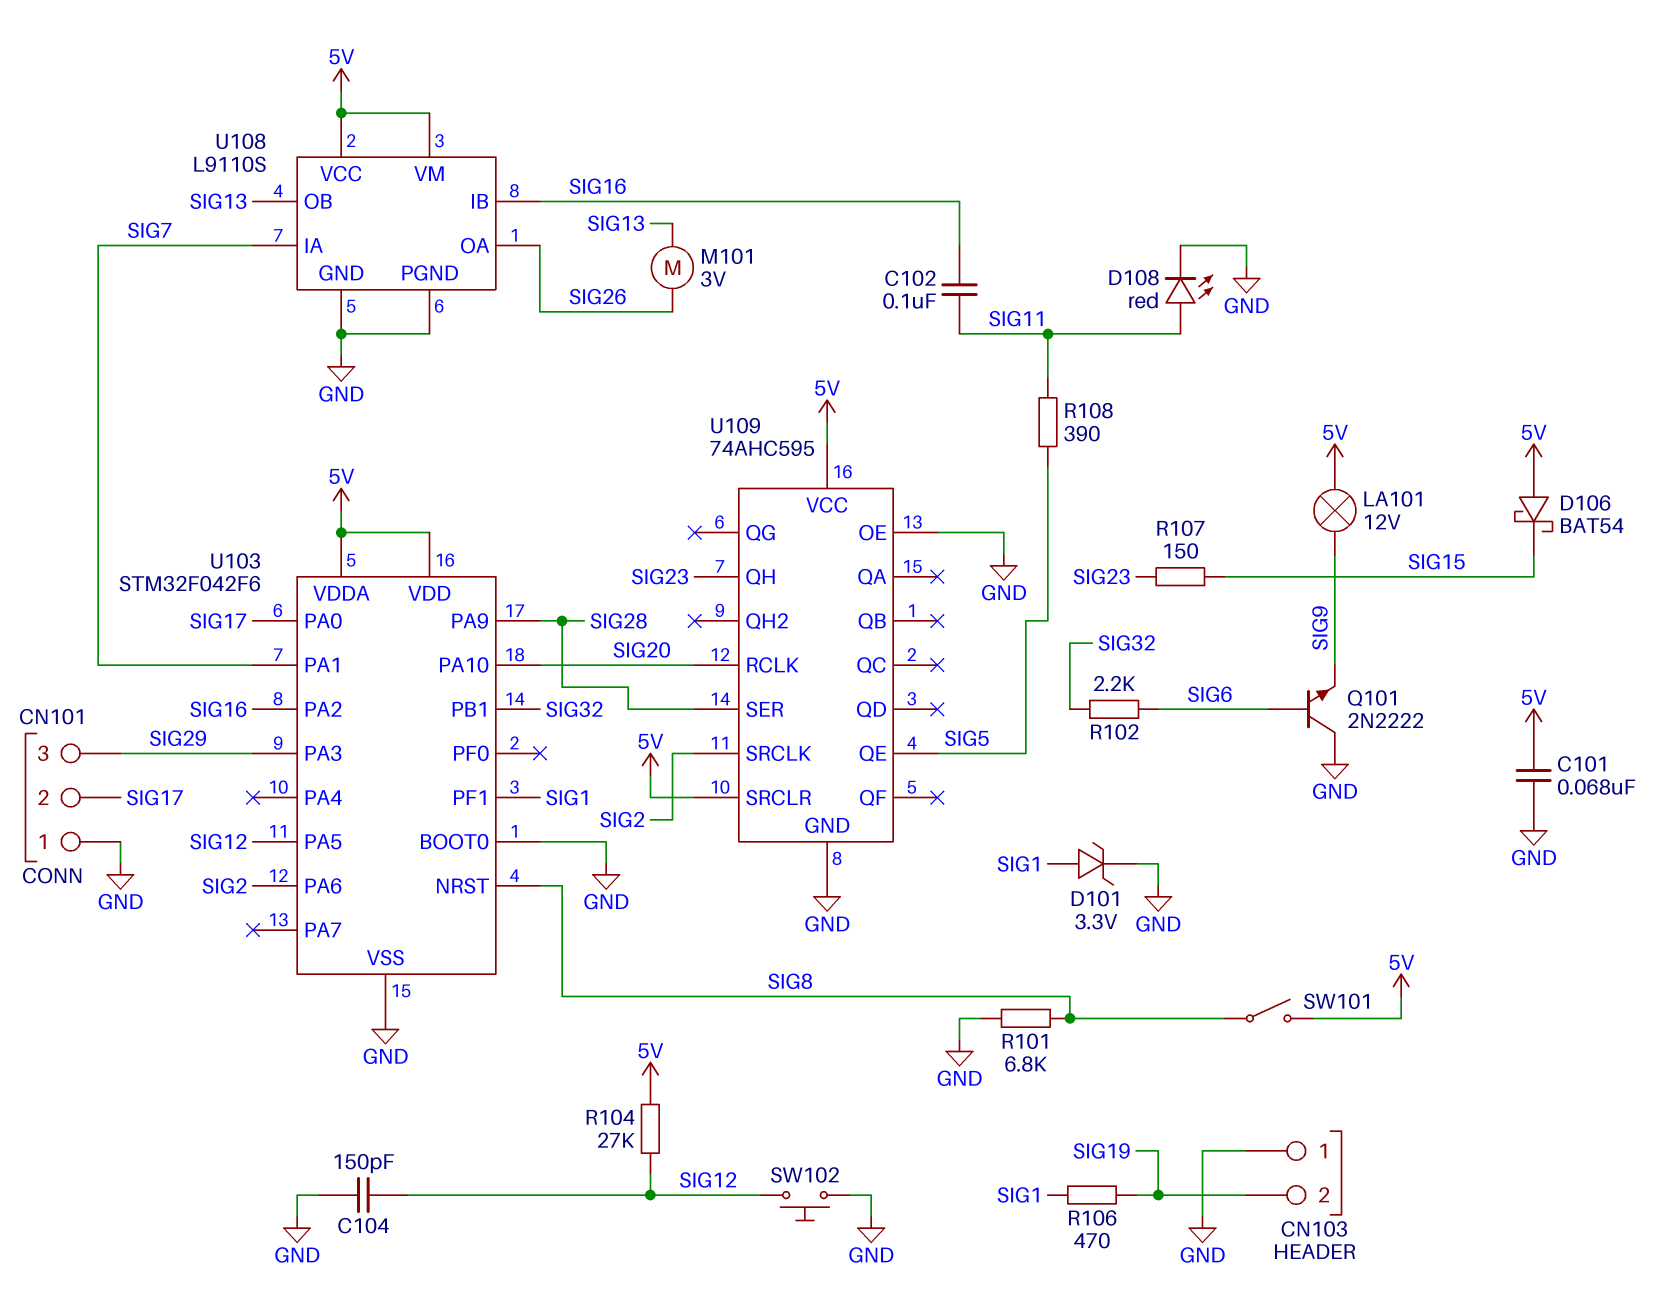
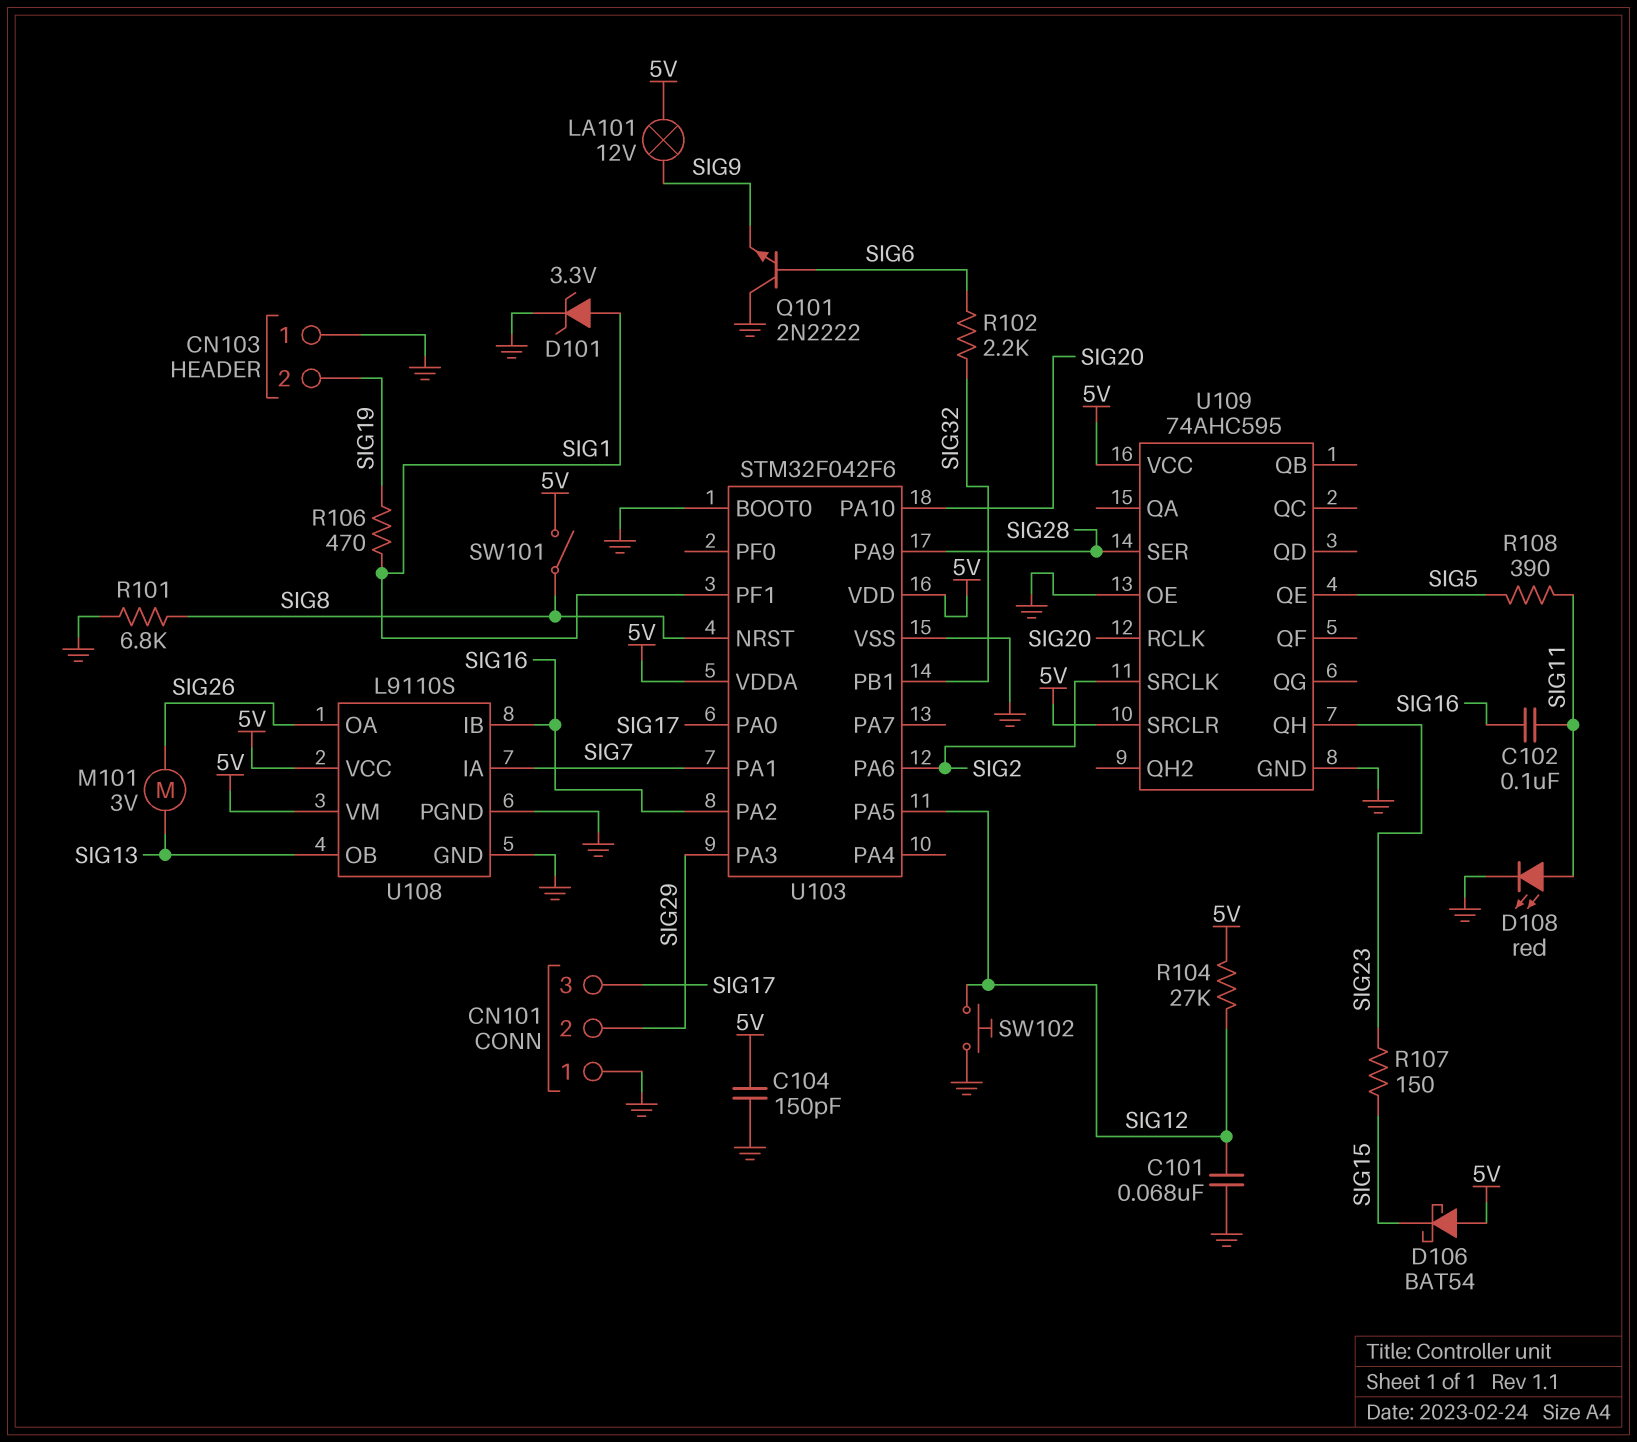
C101: 68nF (5V, GND) -> 68nF (GND, SIG12)
C104: 150pF (GND, SIG12) -> 150pF (5V, GND)
CN101 pin 2: SIG17 -> SIG29
CN101 pin 3: SIG29 -> SIG17

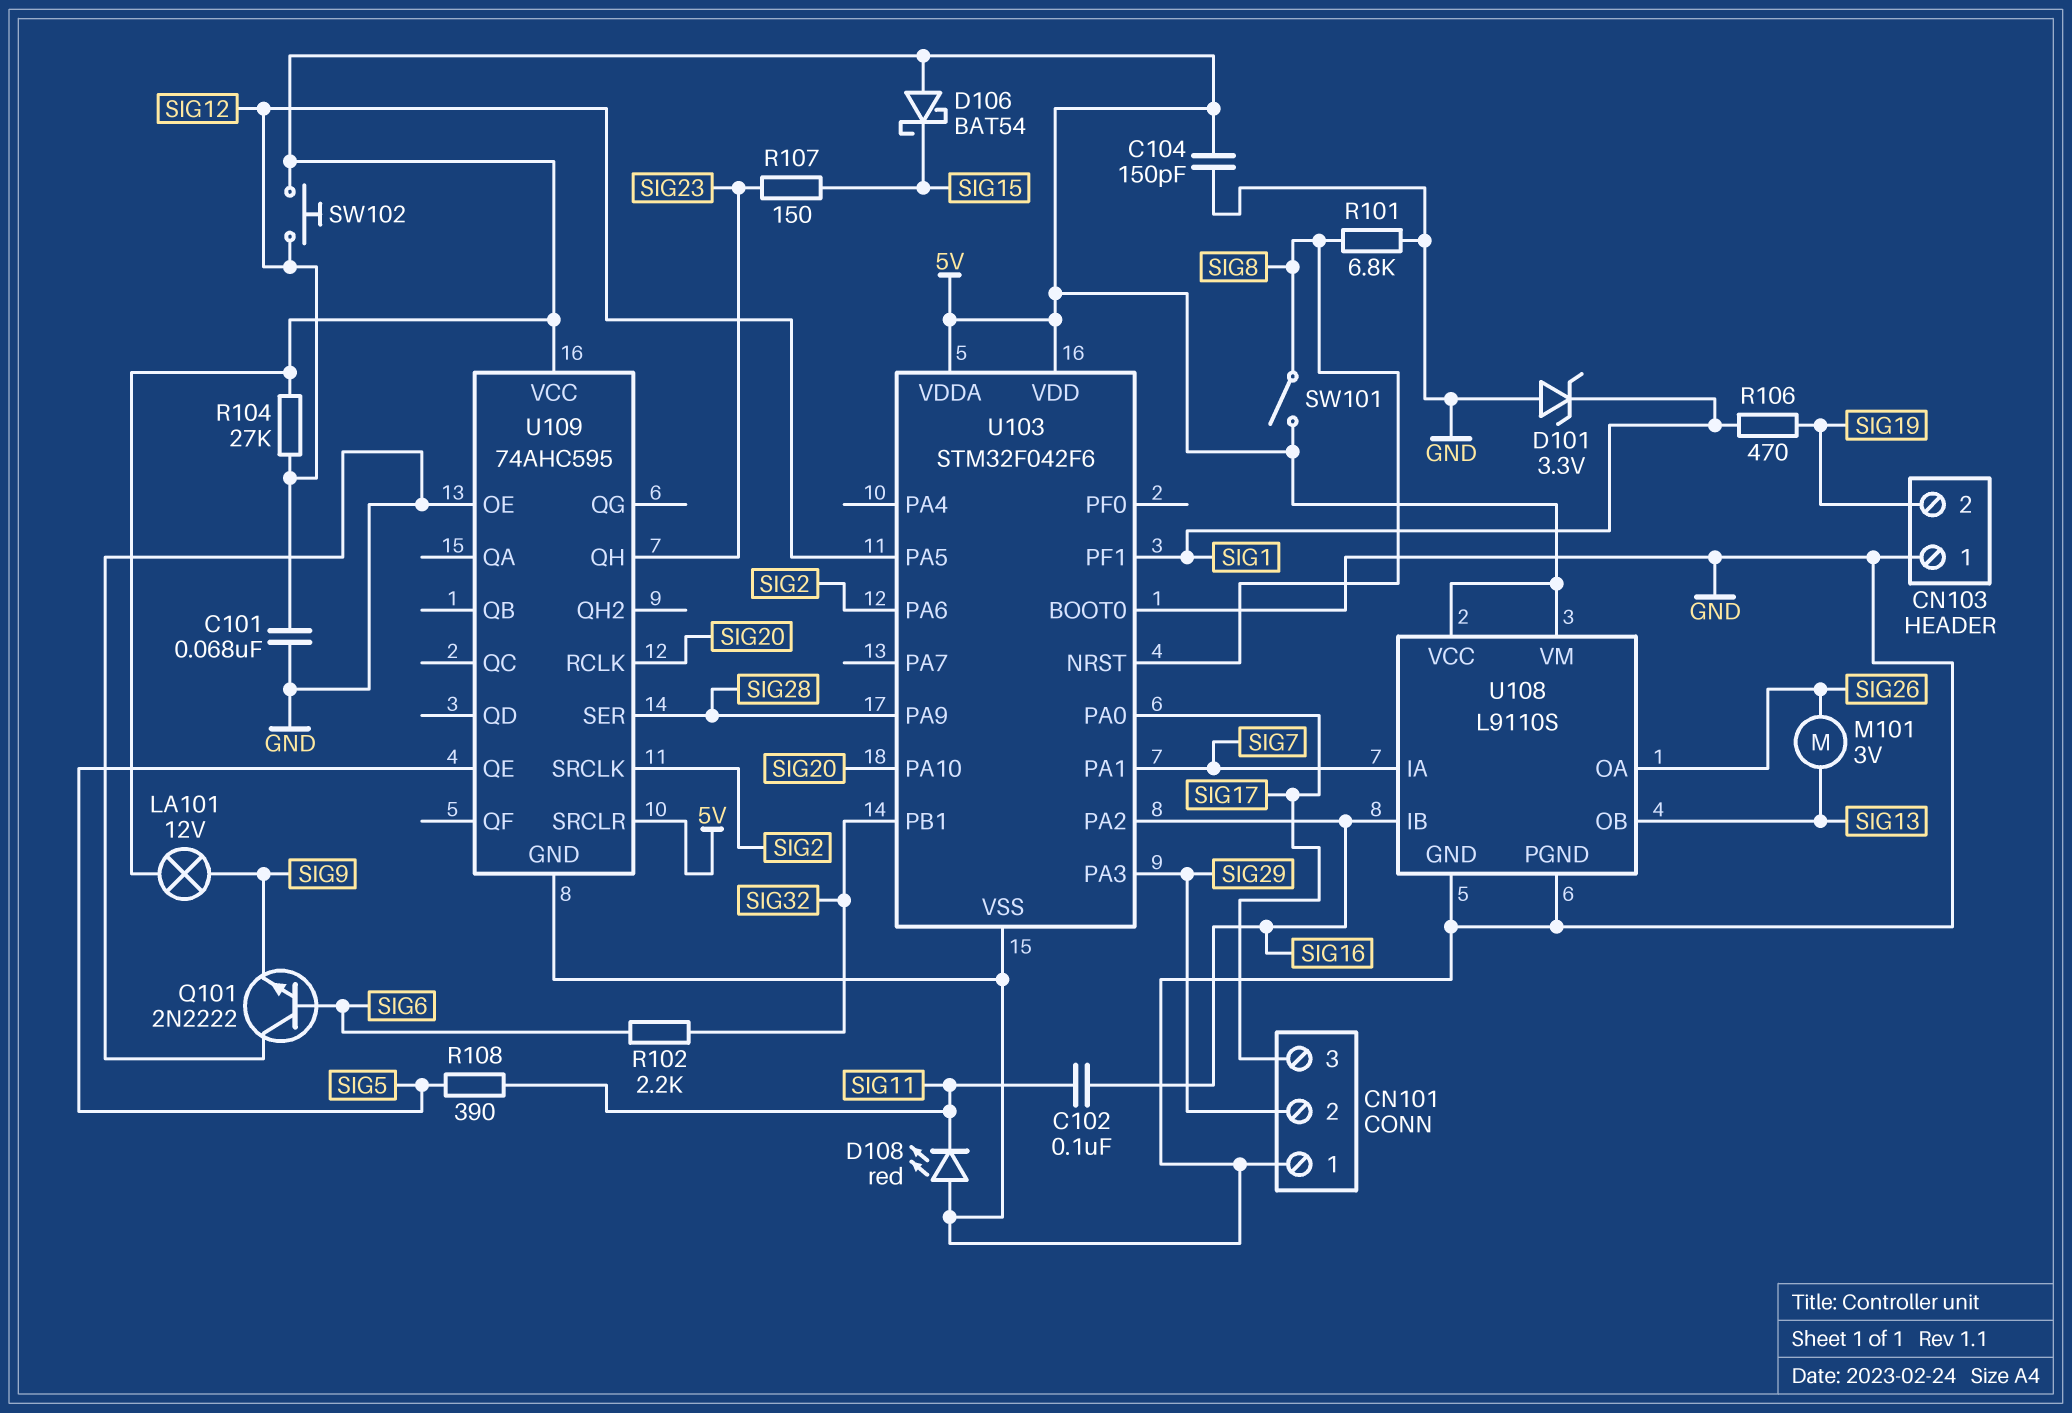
D101: zener 3.3V (A SIG1, K GND) -> zener 3.3V (A GND, K SIG1)
D108: LED red (A SIG11, K GND) -> LED red (A GND, K SIG11)
SW102: button (GND, SIG12) -> button (5V, SIG12)

